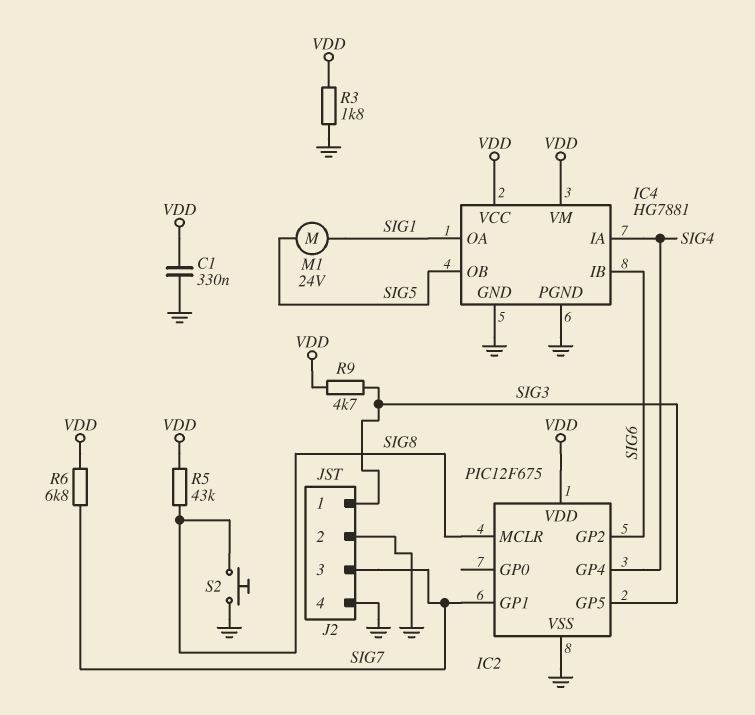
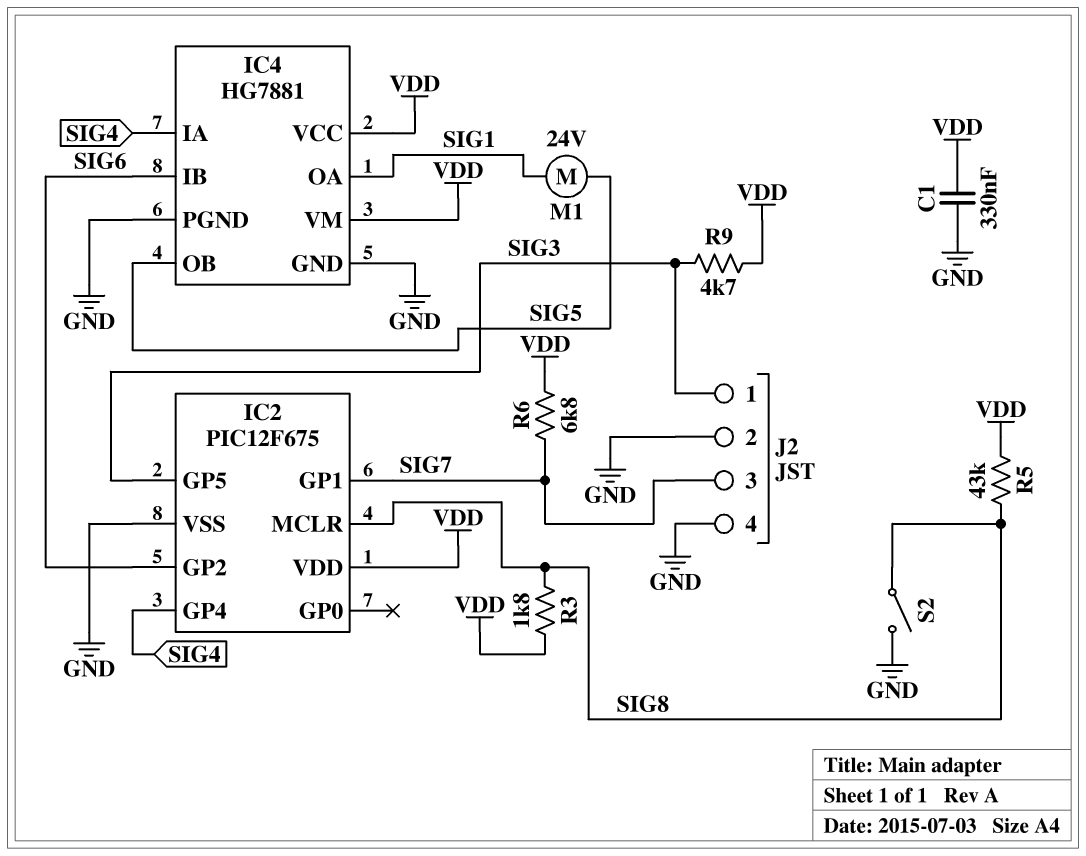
R3: 1.8k (GND, VDD) -> 1.8k (SIG8, VDD)
S2: button (GND, SIG8) -> switch (GND, SIG8)

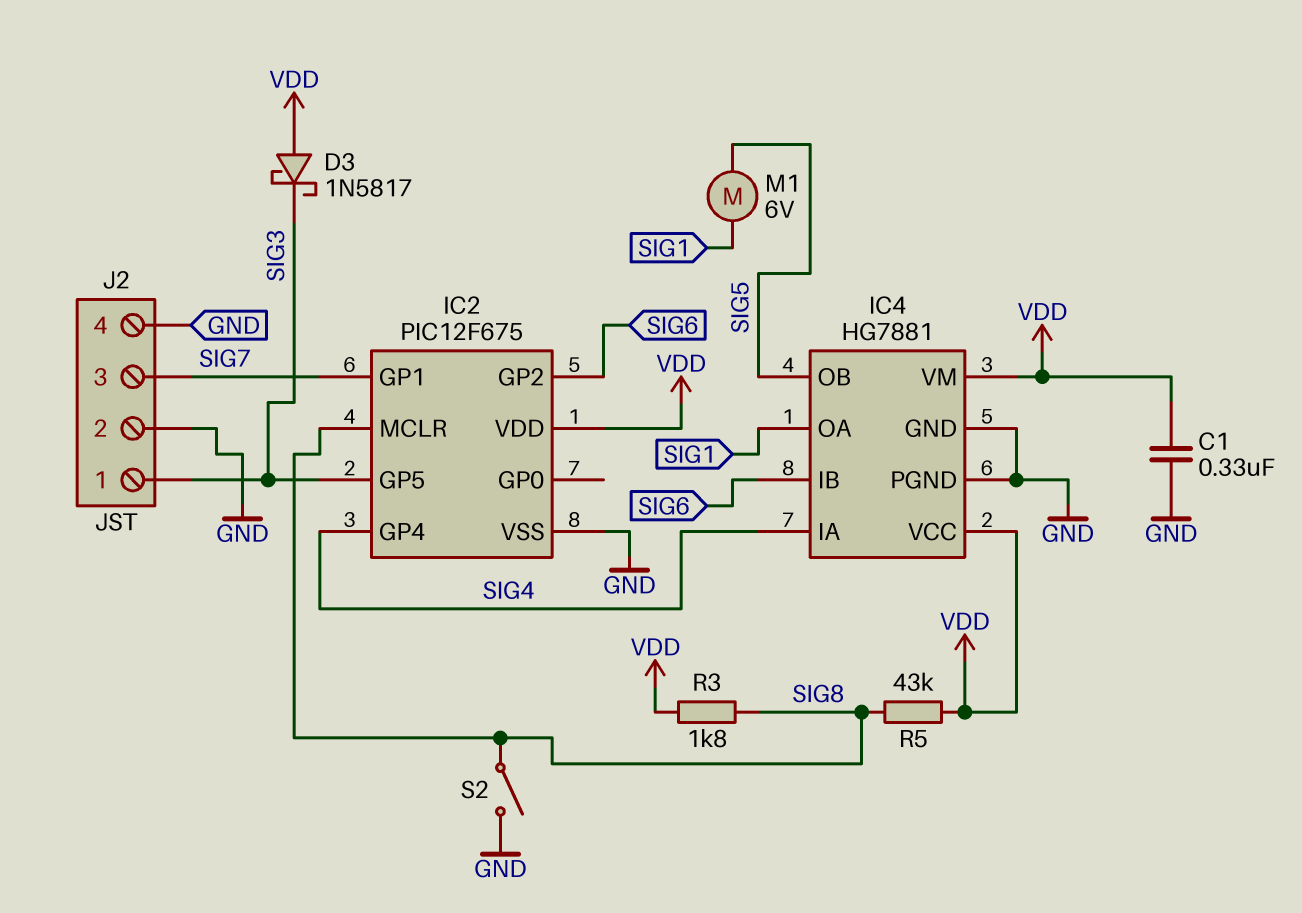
D3: none -> schottky 1N5817 (A VDD, K SIG3)
M1: motor 24V (SIG1, SIG5) -> motor 6V (SIG1, SIG5)
R6: 6.8k (SIG7, VDD) -> none
R9: 4.7k (SIG3, VDD) -> none

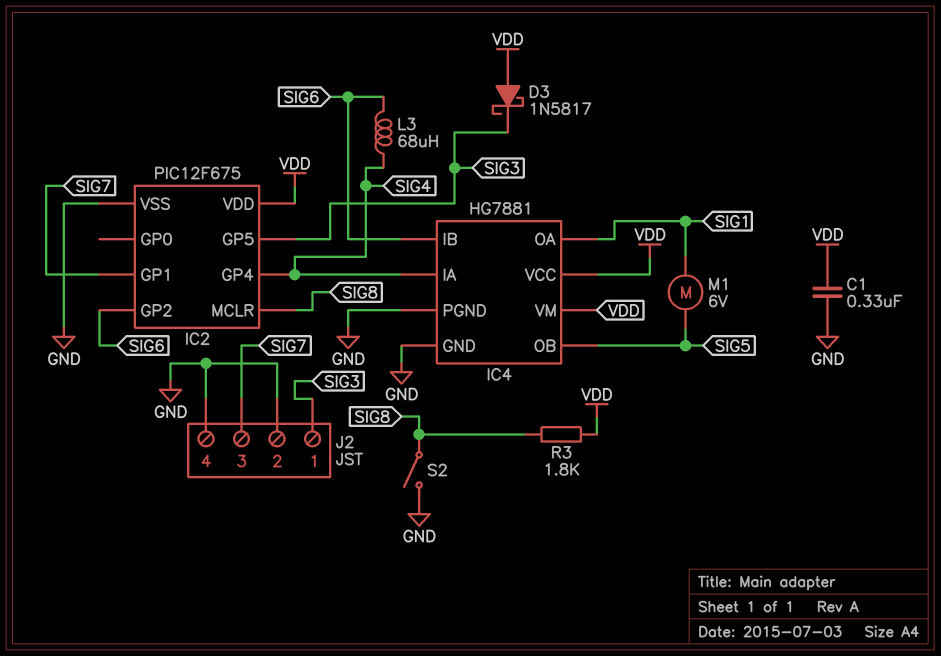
L3: none -> 68uH (SIG4, SIG6)
R5: 43k (SIG8, VDD) -> none

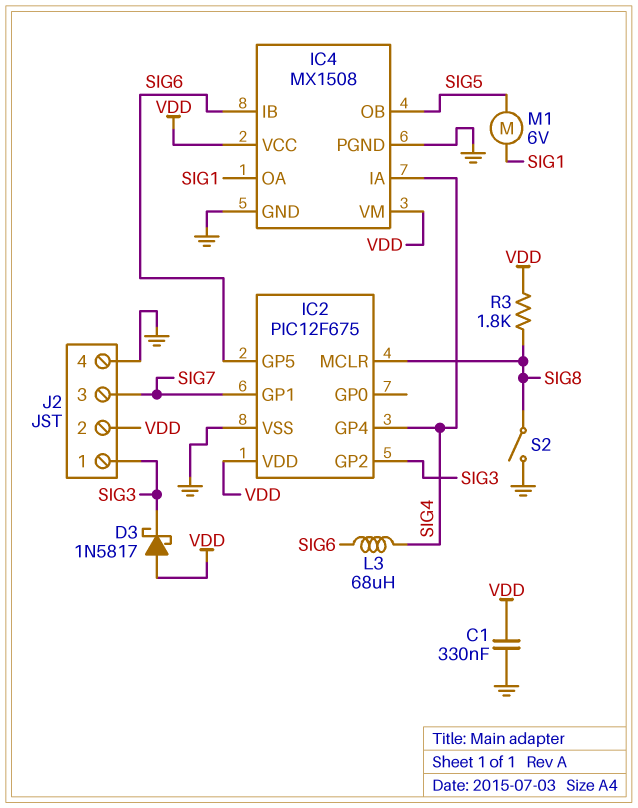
IC2 pin GP2: SIG6 -> SIG3
IC2 pin GP5: SIG3 -> SIG6
IC4: HG7881 -> MX1508
J2 pin 2: GND -> VDD

